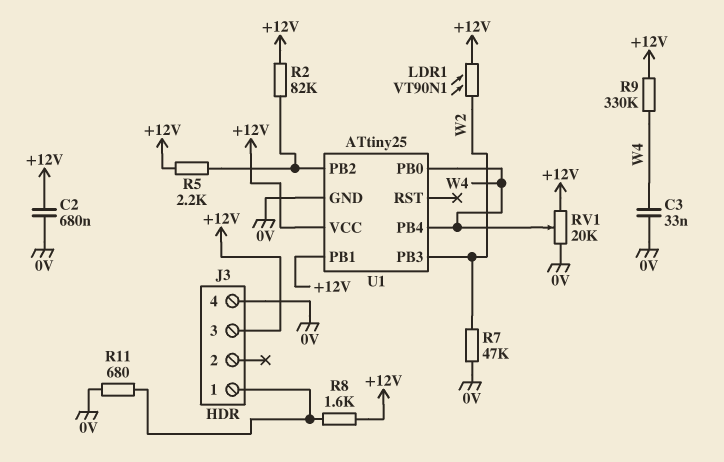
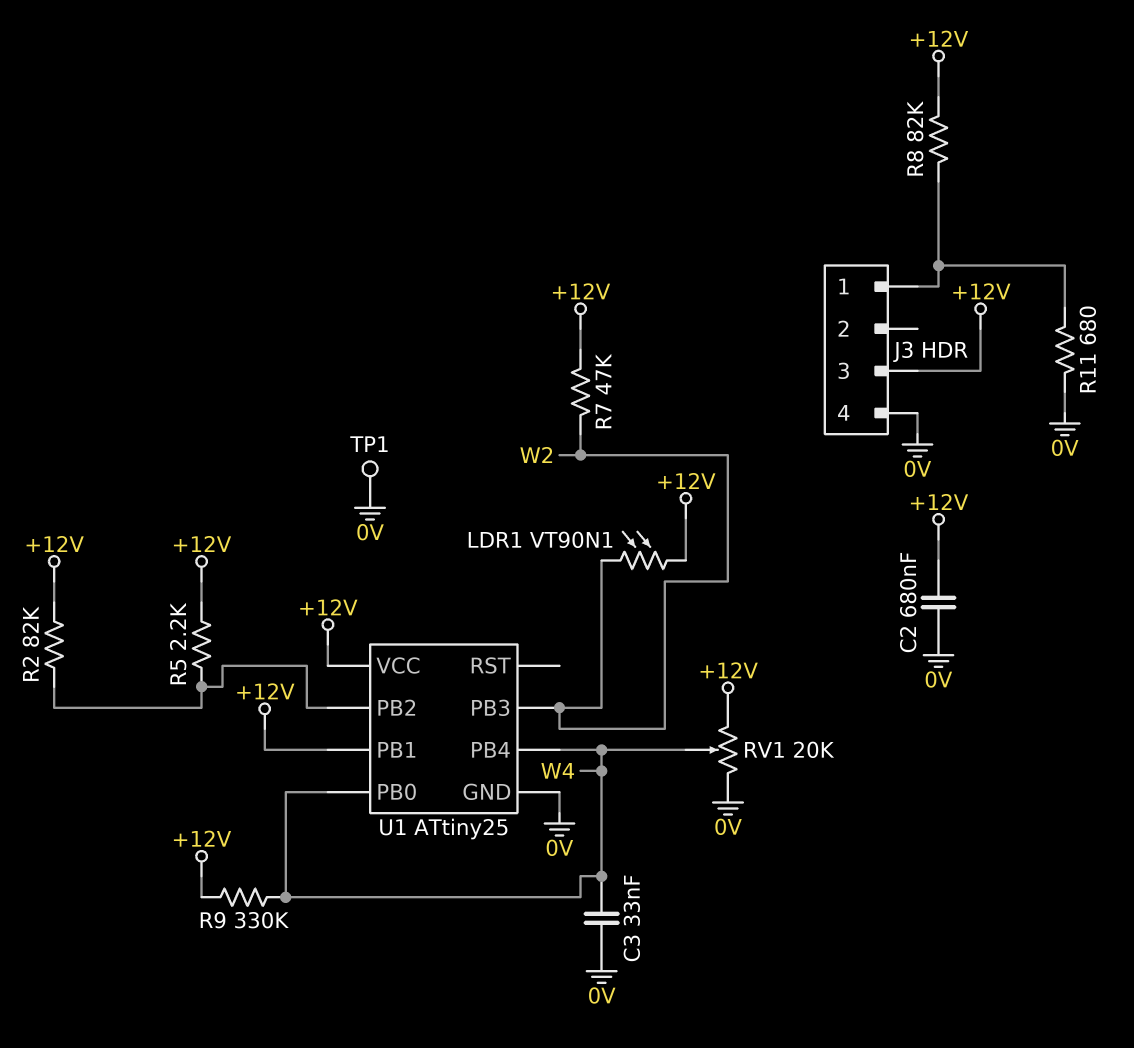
R7: 47k (0V, W2) -> 47k (+12V, W2)
R8: 1.6k (+12V, J3/1) -> 82k (+12V, J3/1)
TP1: none -> test point (0V)

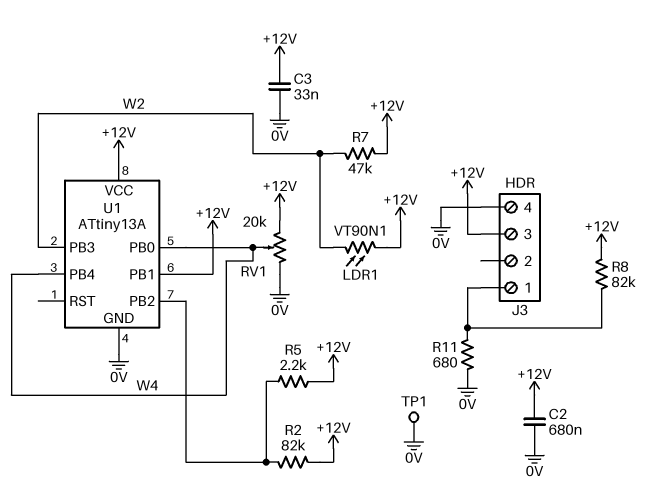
C3: 33nF (0V, W4) -> 33nF (+12V, 0V)
R9: 330k (+12V, W4) -> none
U1: ATtiny25 -> ATtiny13A

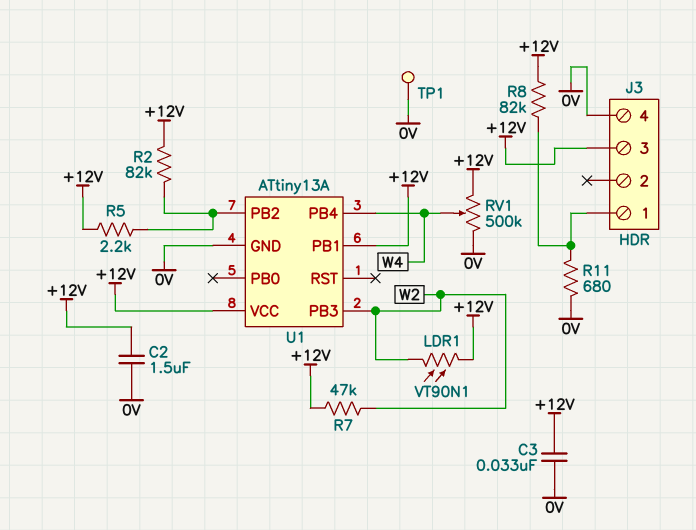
C2: 680nF (+12V, 0V) -> 1.5uF (+12V, 0V)
RV1: 20k (+12V, 0V, wiper W4) -> 500k (+12V, 0V, wiper W4)
U1 pin PB0: W4 -> none

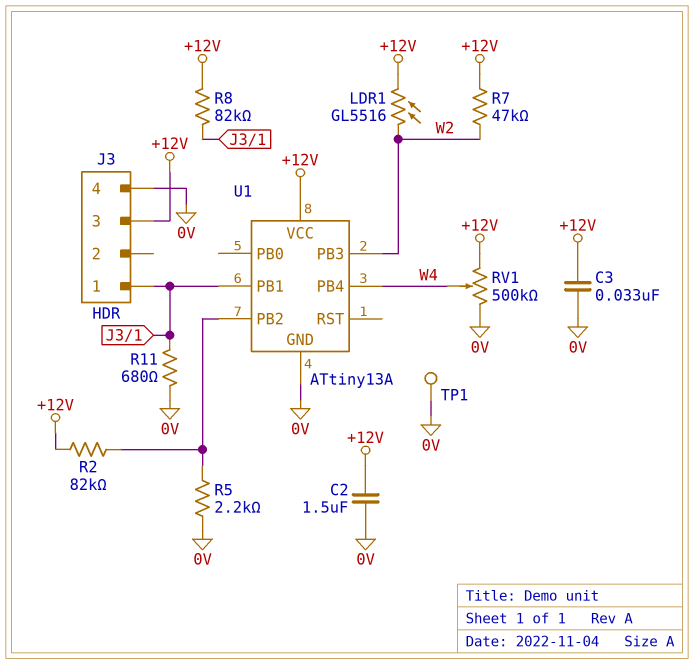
LDR1: VT90N1 (+12V, W2) -> GL5516 (+12V, W2)
R5: 2.2k (+12V, U1/PB2) -> 2.2k (0V, U1/PB2)
U1 pin PB1: +12V -> J3/1

